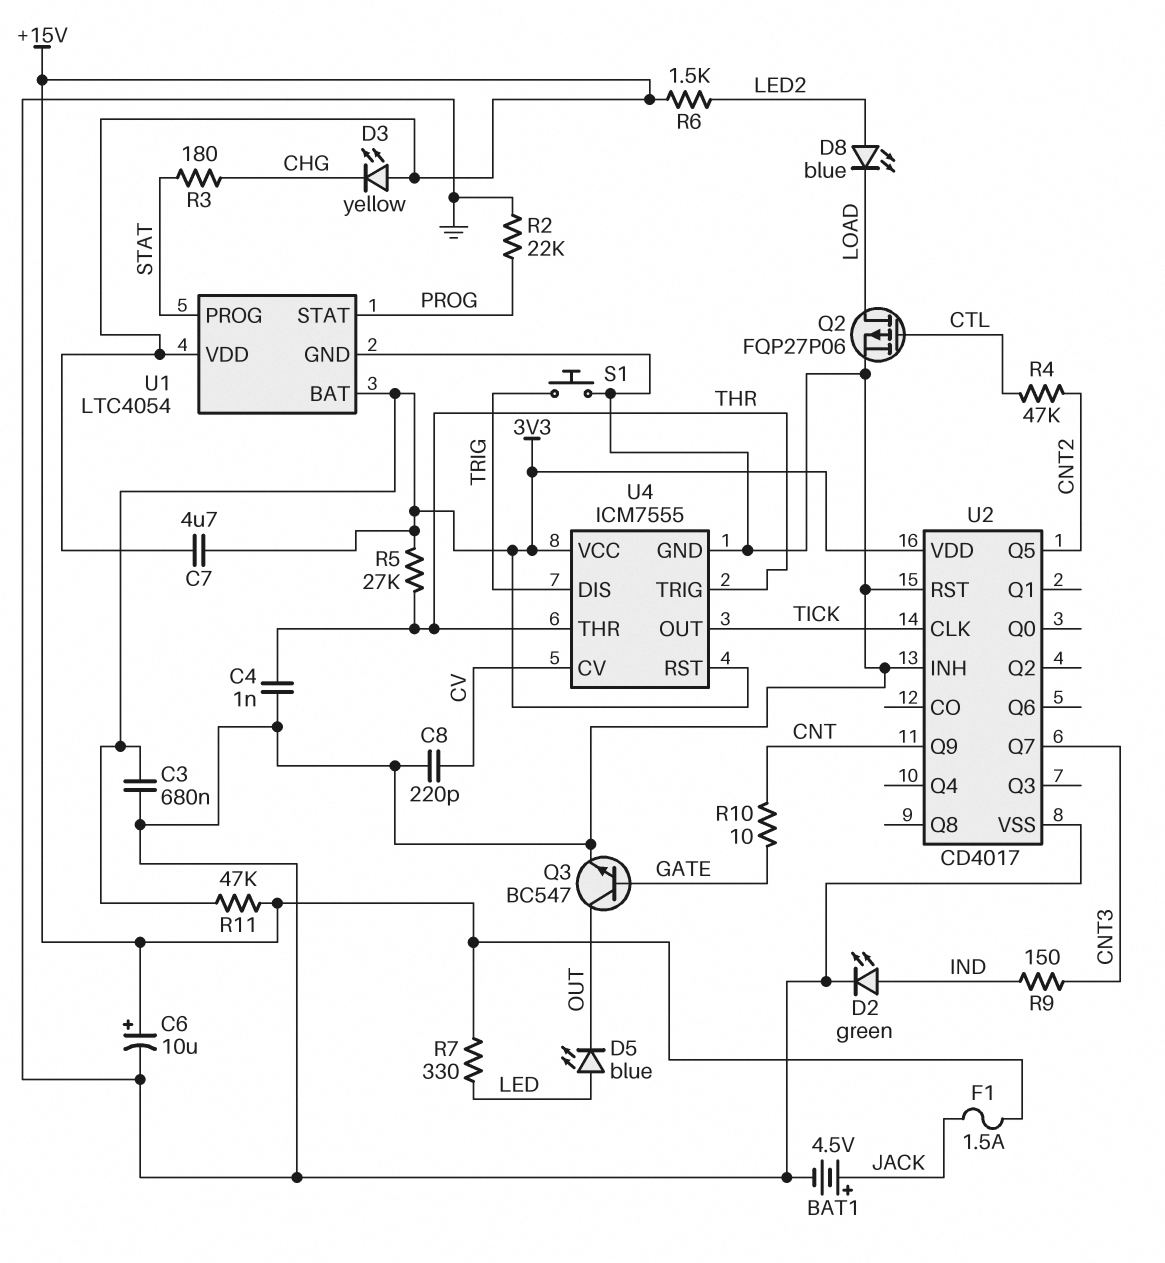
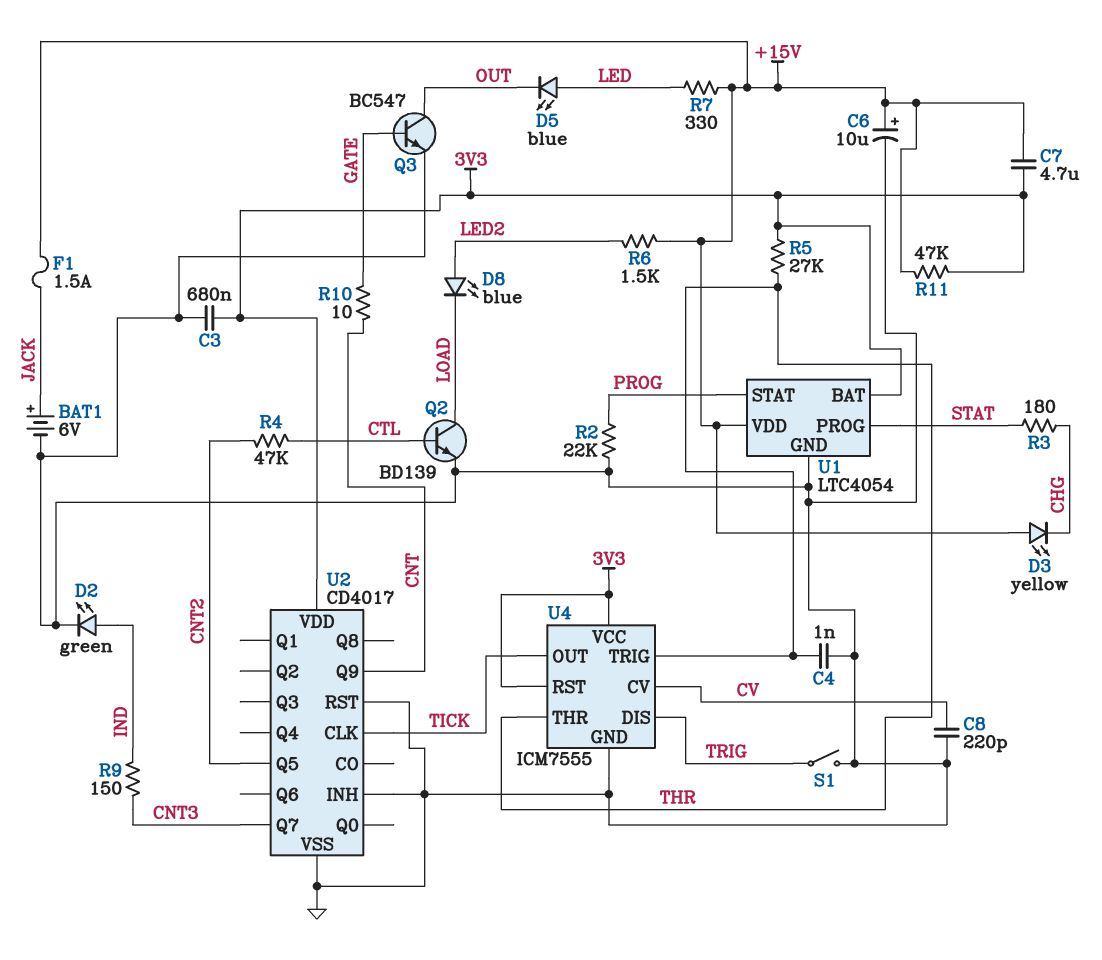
BAT1: 4.5V (plus JACK, minus GND) -> 6V (plus JACK, minus GND)
Q2: PMOS FQP27P06 (G CTL, D LOAD, S GND) -> NPN BD139 (B CTL, C LOAD, E GND)
S1: button (GND, TRIG) -> switch (GND, TRIG)

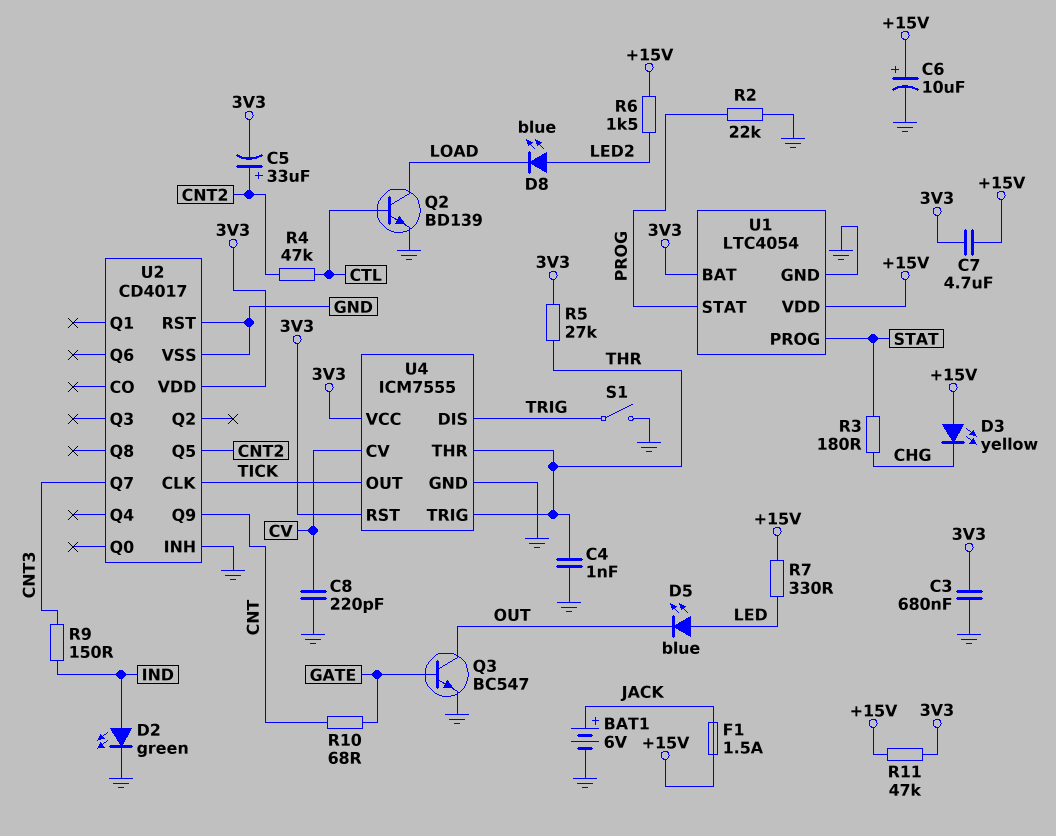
C5: none -> 33uF (plus CNT2, minus 3V3)
R10: 10 (CNT, GATE) -> 68 (CNT, GATE)

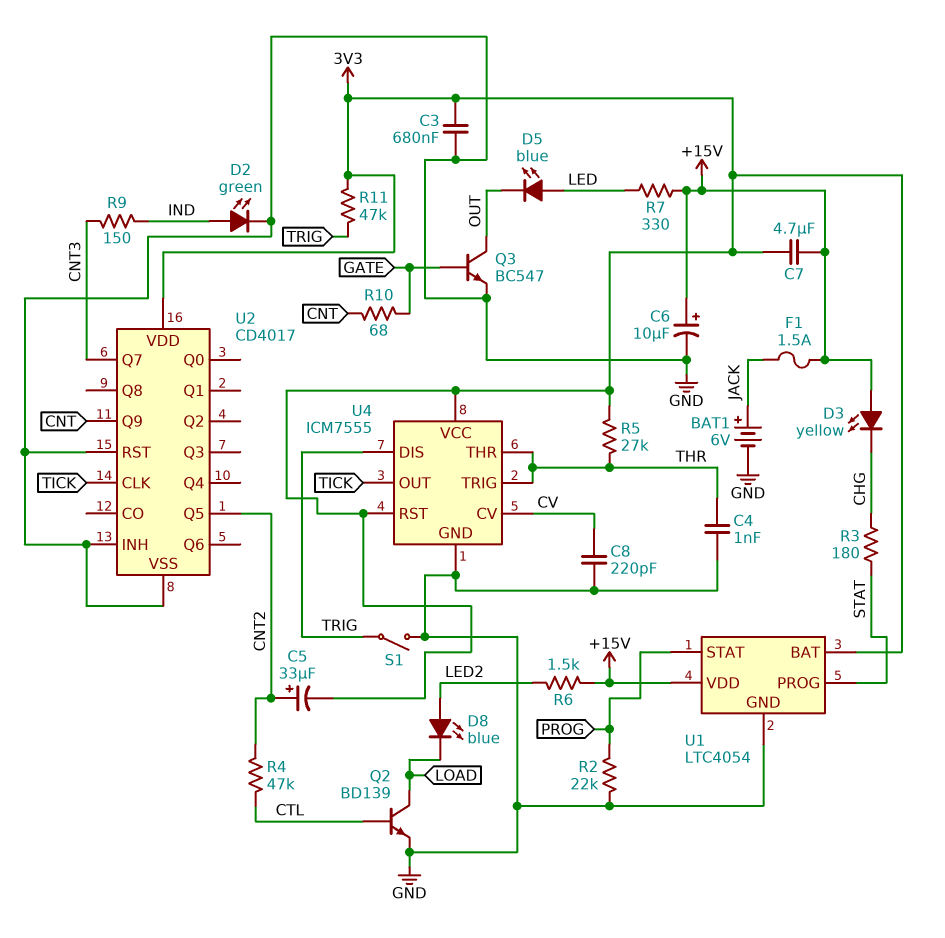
R11: 47k (+15V, 3V3) -> 47k (3V3, TRIG)

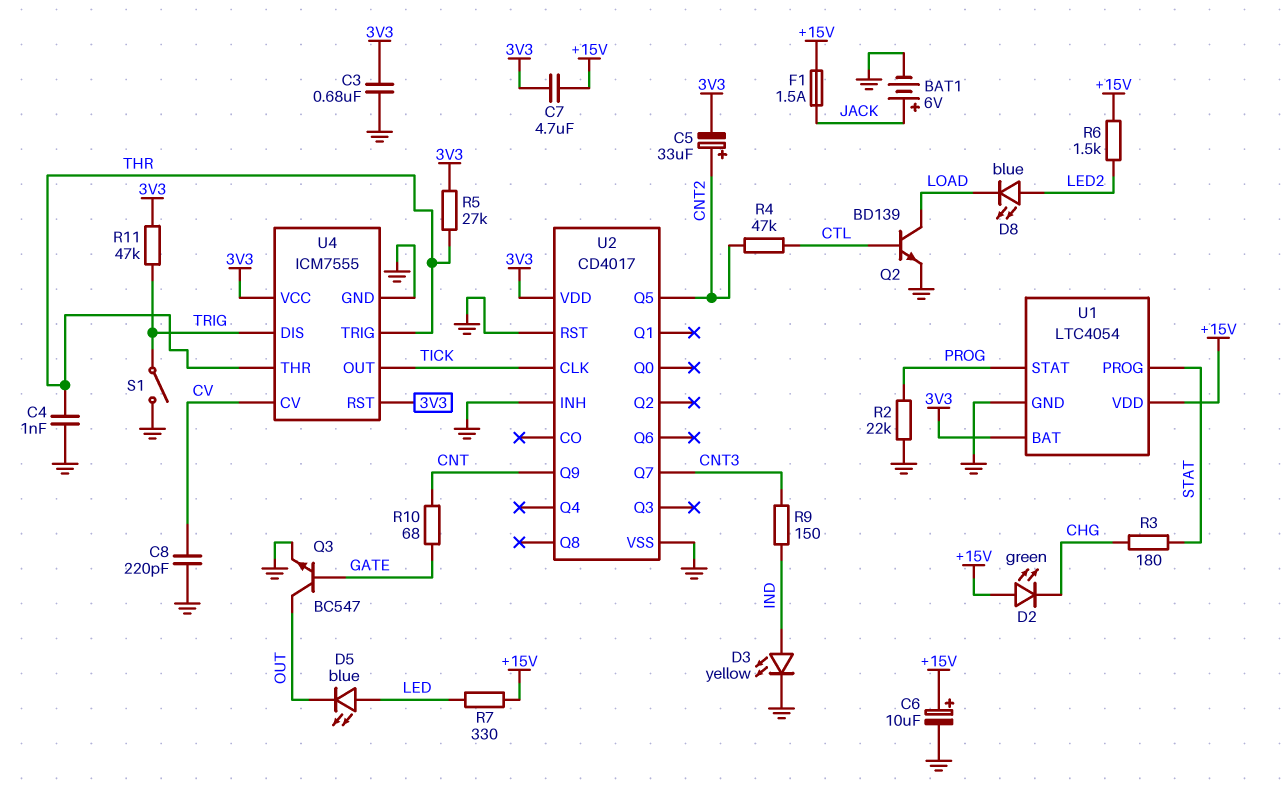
D2: LED green (A IND, K GND) -> LED green (A +15V, K CHG)
D3: LED yellow (A +15V, K CHG) -> LED yellow (A IND, K GND)

